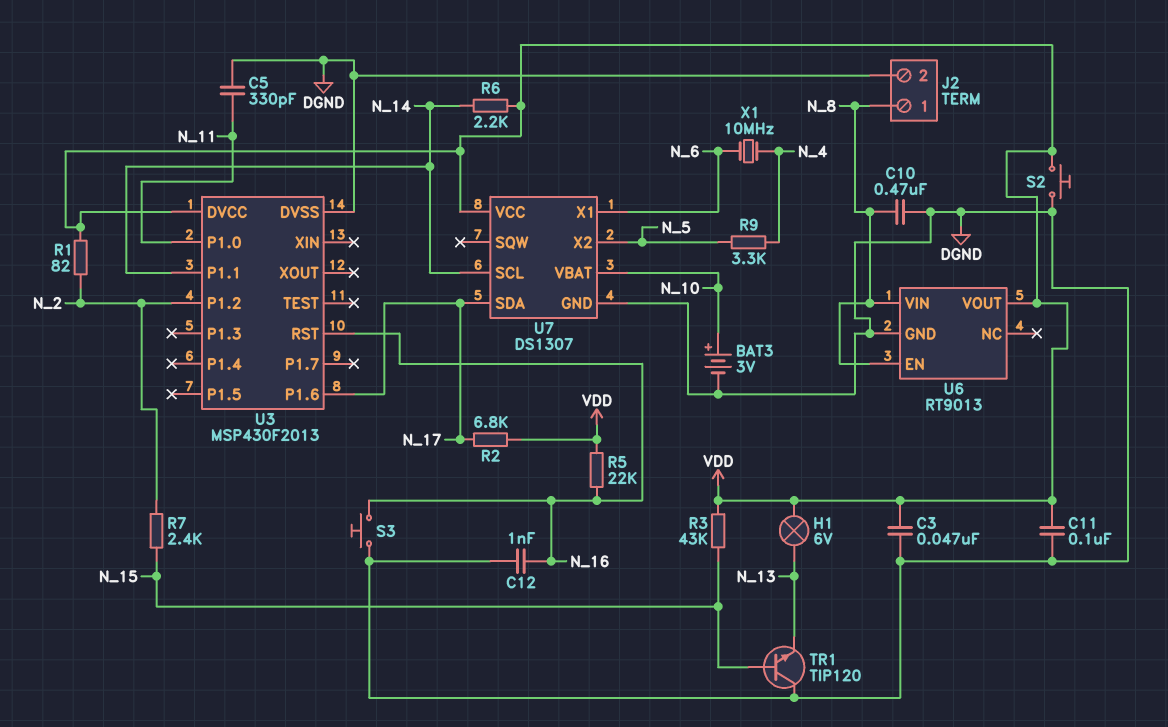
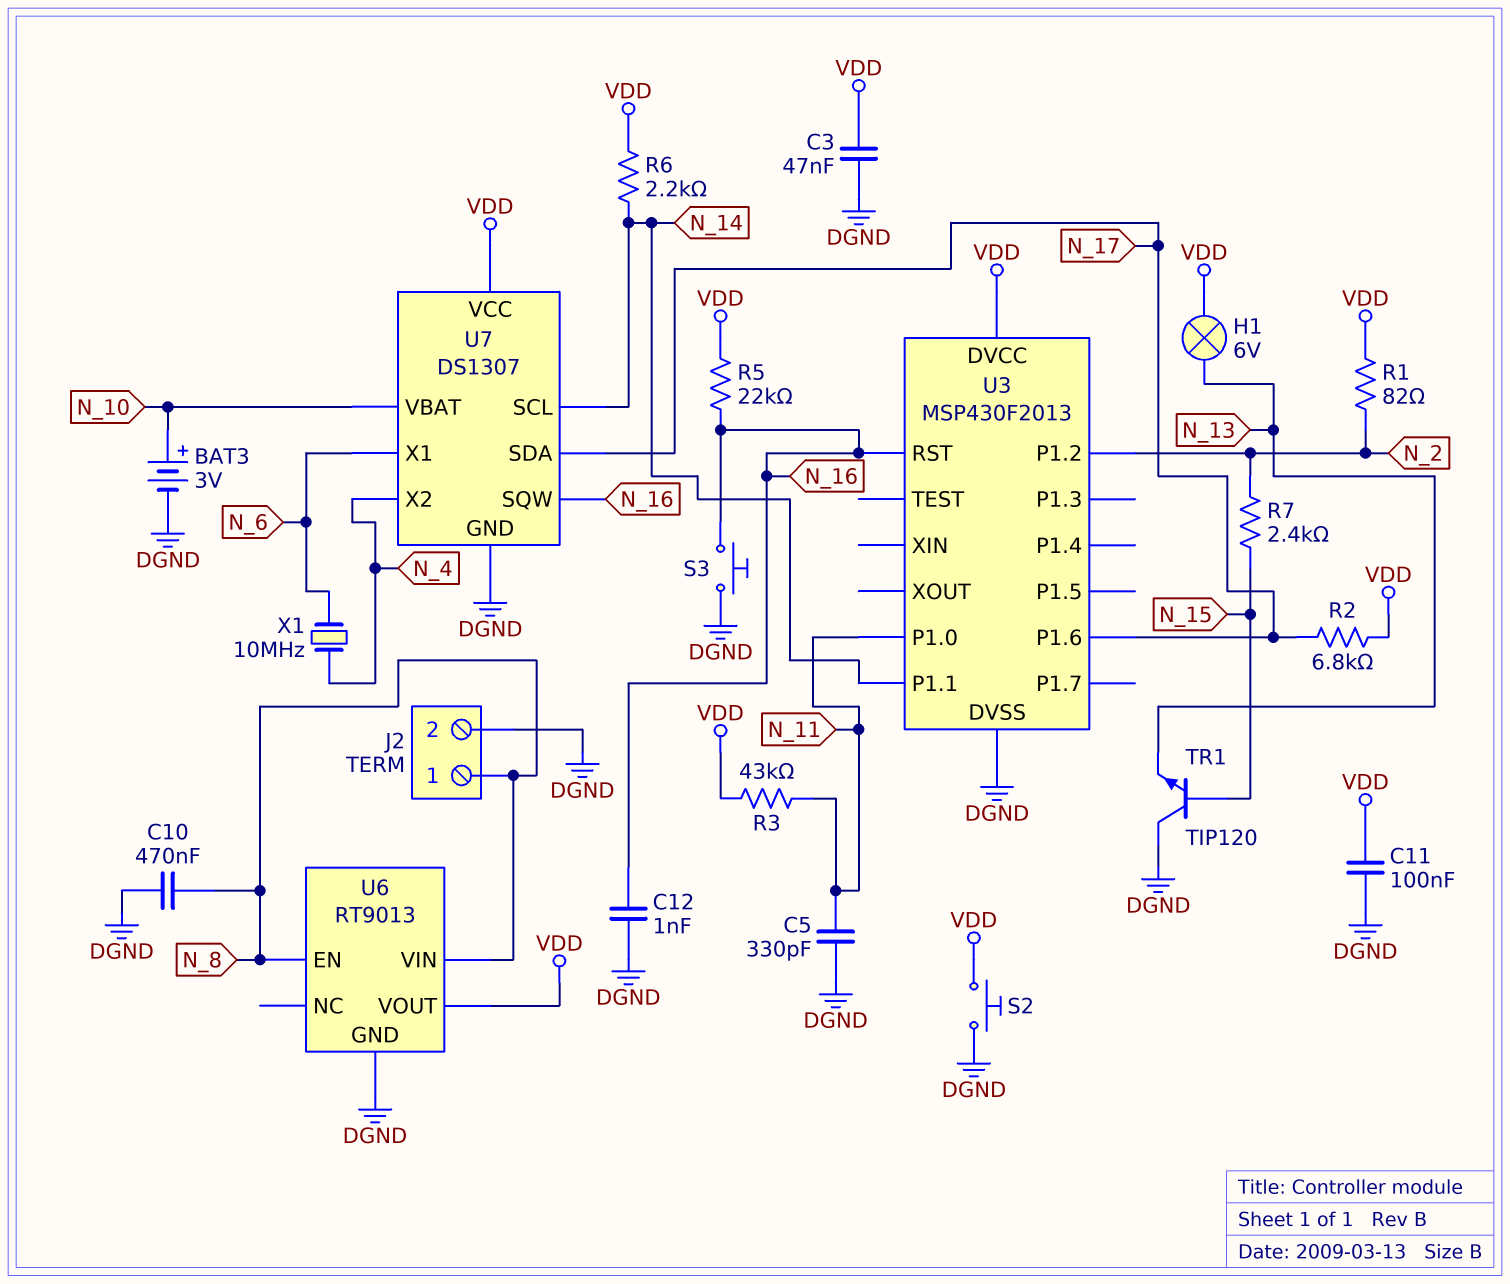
R3: 43k (N_15, VDD) -> 43k (N_11, VDD)
R9: 3.3k (N_4, N_5) -> none
U7 pin SQW: none -> N_16
U7 pin X2: N_5 -> N_4

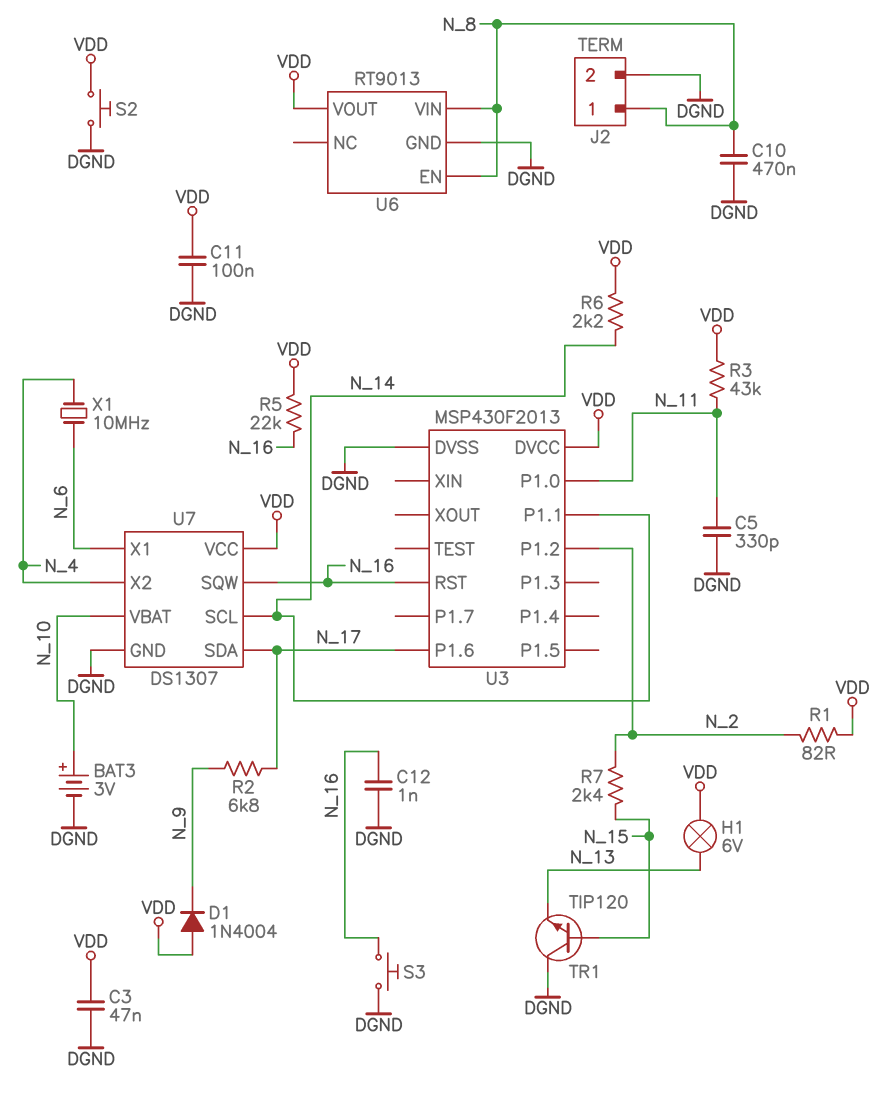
D1: none -> diode 1N4004 (A VDD, K N_9)
R2: 6.8k (N_17, VDD) -> 6.8k (N_9, N_17)

